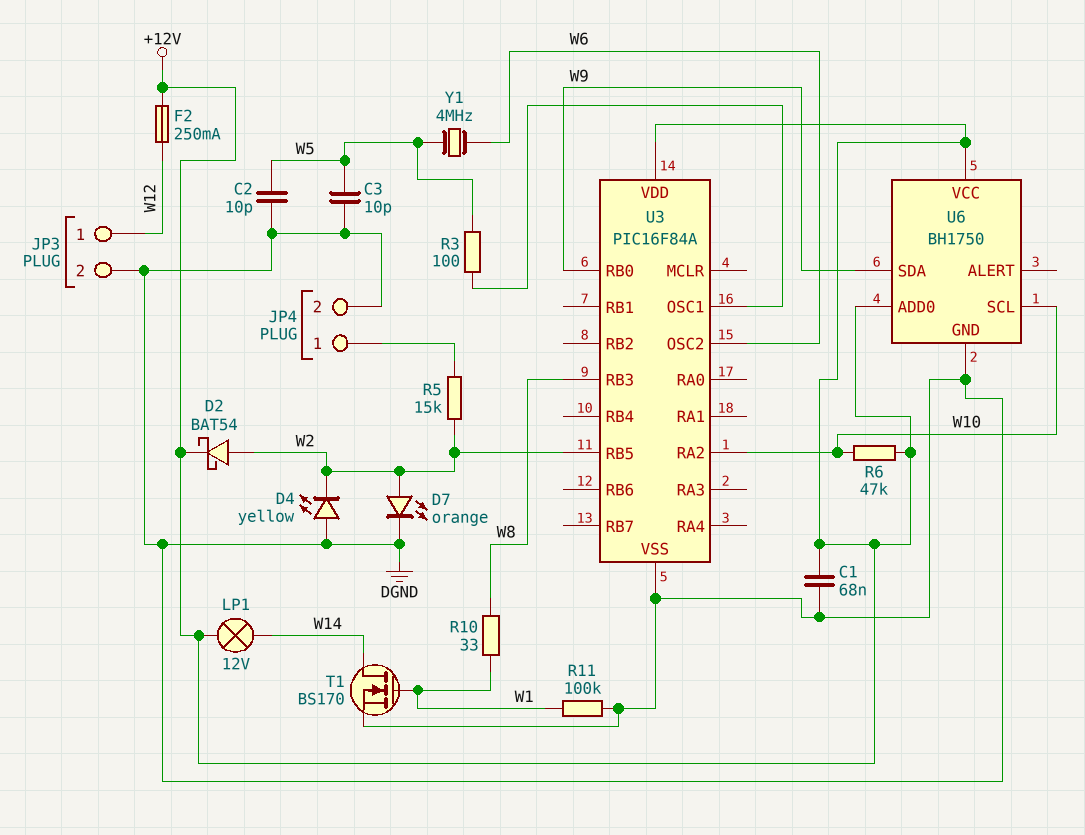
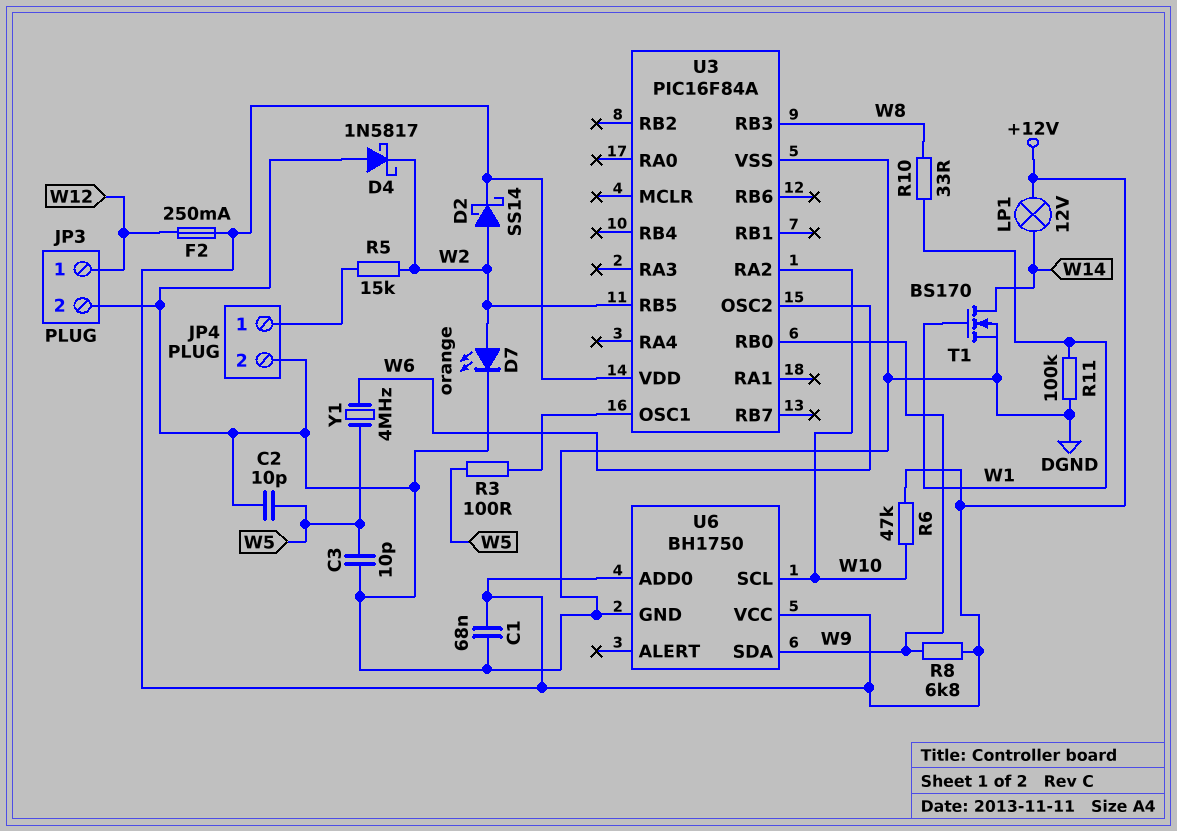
D2: schottky BAT54 (A W2, K +12V) -> schottky SS14 (A W2, K +12V)
D4: LED yellow (A DGND, K W2) -> schottky 1N5817 (A DGND, K W2)
R8: none -> 6.8k (+12V, W9)

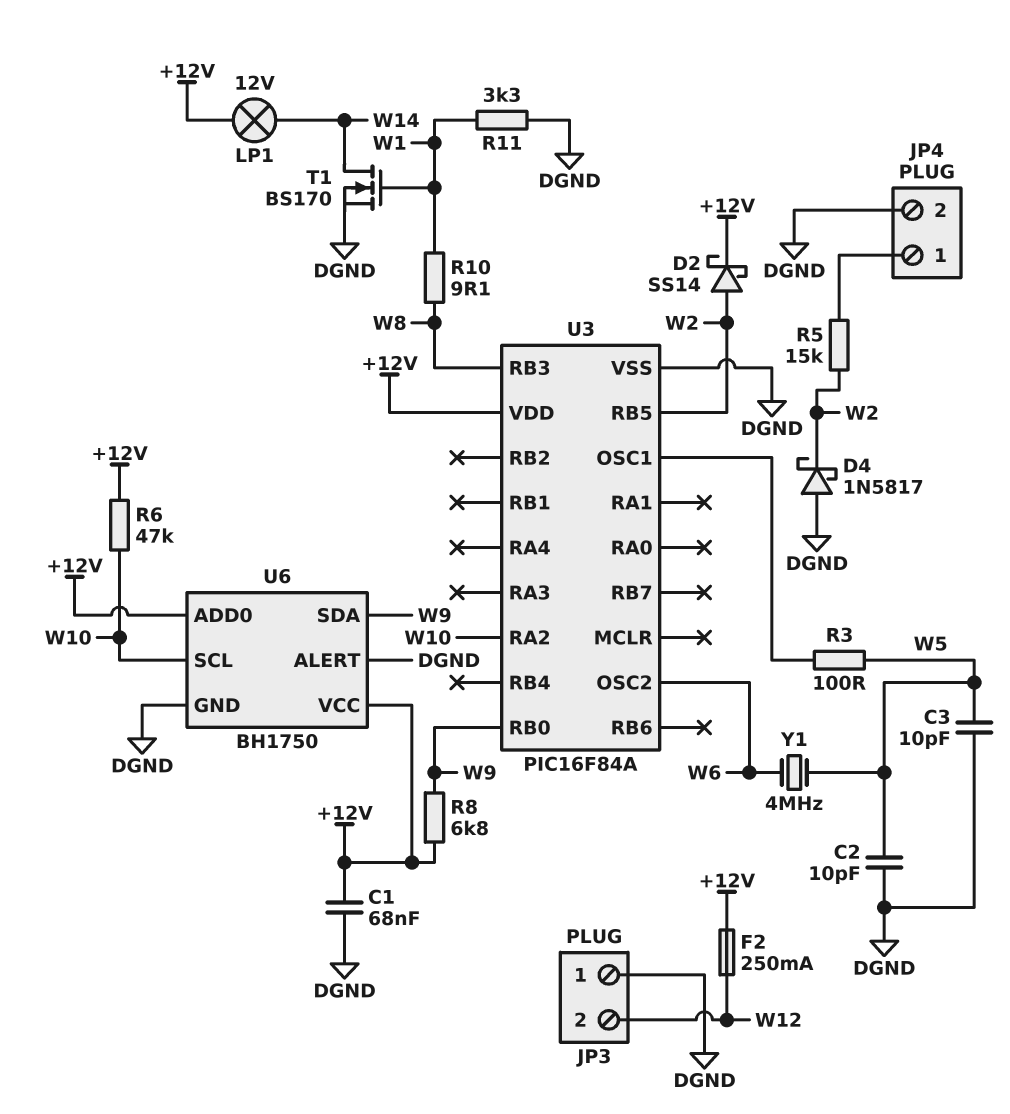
D7: LED orange (A W2, K DGND) -> none
JP3 pin 1: W12 -> DGND
JP3 pin 2: DGND -> W12
R10: 33 (W1, W8) -> 9.1 (W1, W8)
R11: 100k (DGND, W1) -> 3.3k (DGND, W1)
U6 pin ALERT: none -> DGND

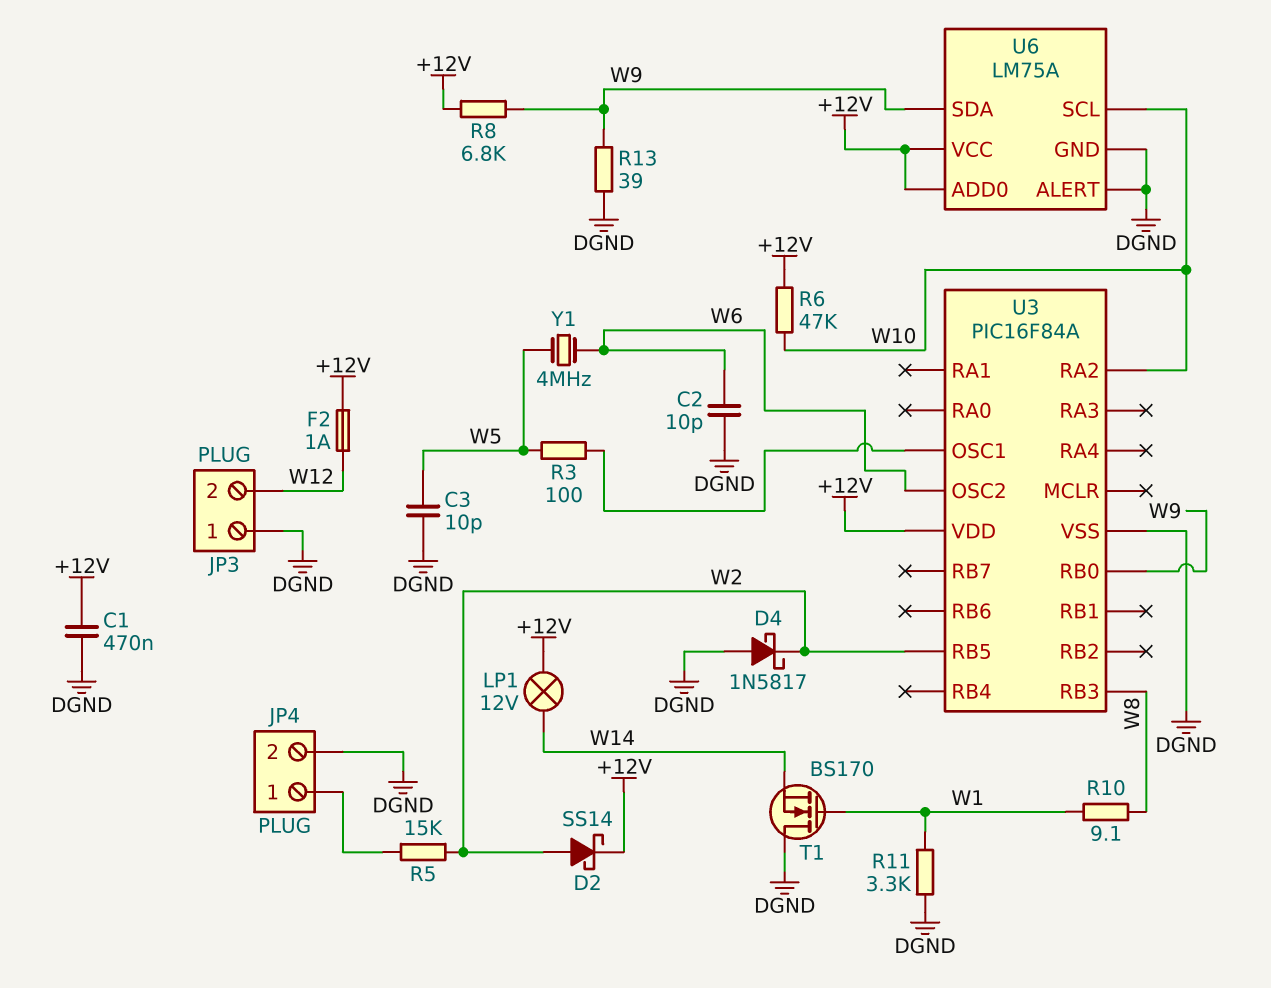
C1: 68nF (+12V, DGND) -> 470nF (+12V, DGND)
C2: 10pF (DGND, W5) -> 10pF (DGND, W6)
F2: 250mA (+12V, W12) -> 1A (+12V, W12)
R13: none -> 39 (DGND, W9)
T1: NMOS BS170 (G W1, D W14, S DGND) -> NMOS BS170 (G W1, D DGND, S W14)
U6: BH1750 -> LM75A

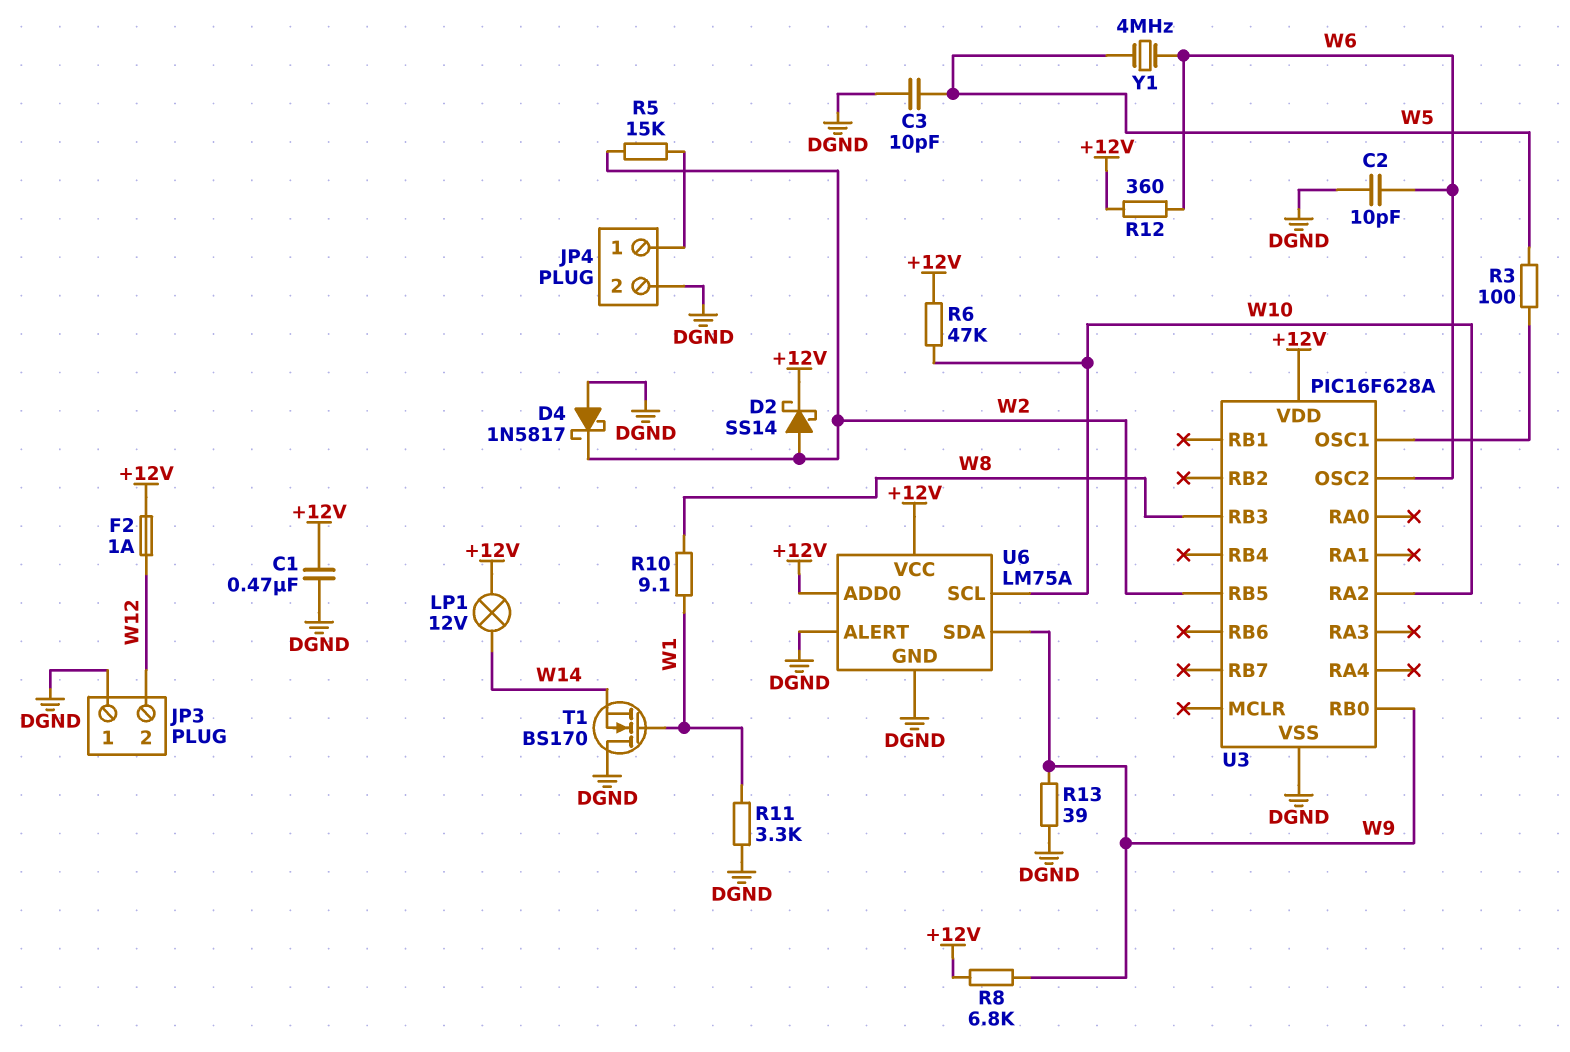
R12: none -> 360 (+12V, W6)
U3: PIC16F84A -> PIC16F628A

